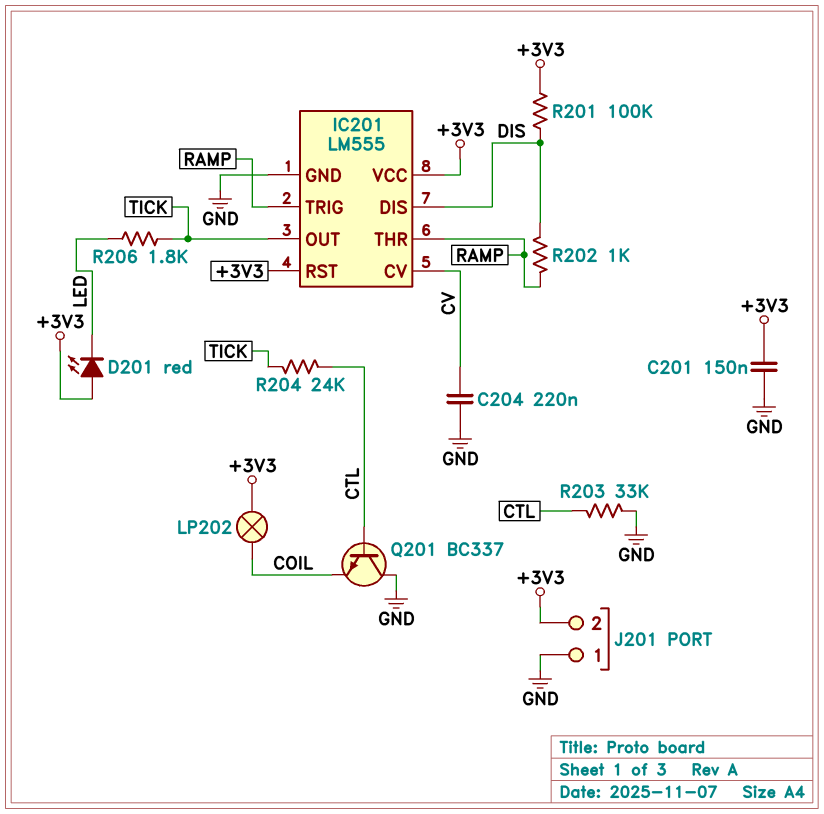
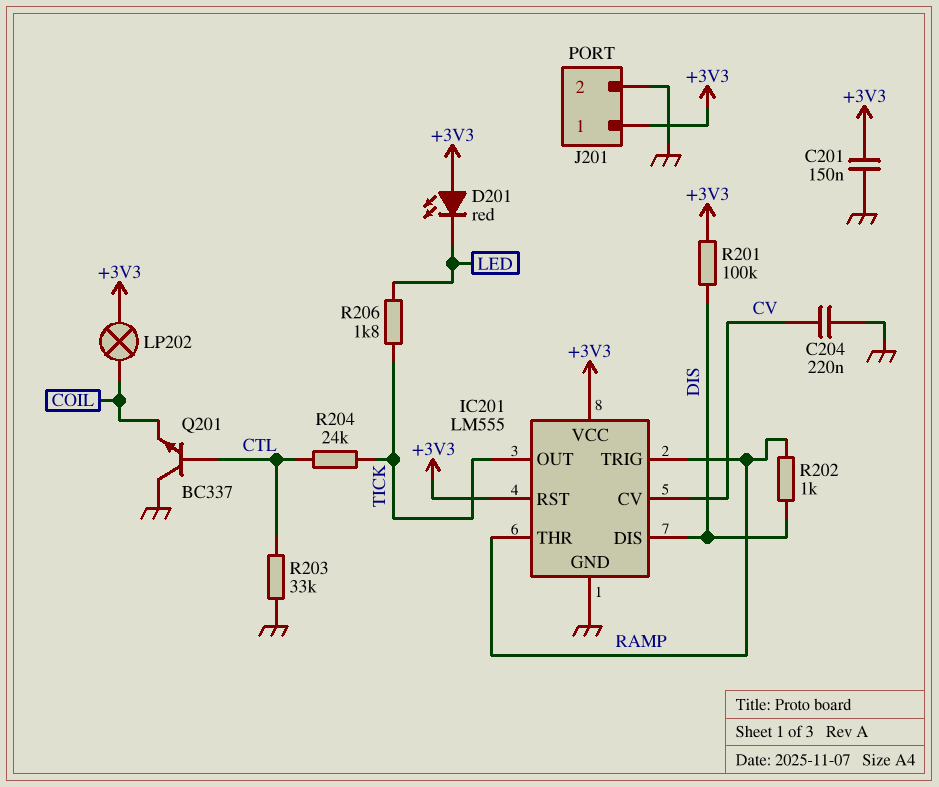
J201 pin 1: GND -> +3V3
J201 pin 2: +3V3 -> GND

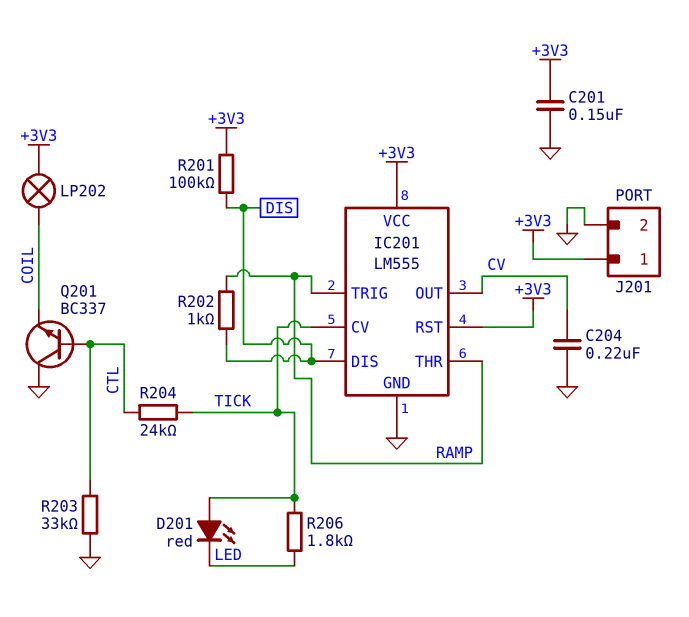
D201: LED red (A +3V3, K LED) -> LED red (A TICK, K LED)
IC201 pin CV: CV -> TICK
IC201 pin OUT: TICK -> CV

